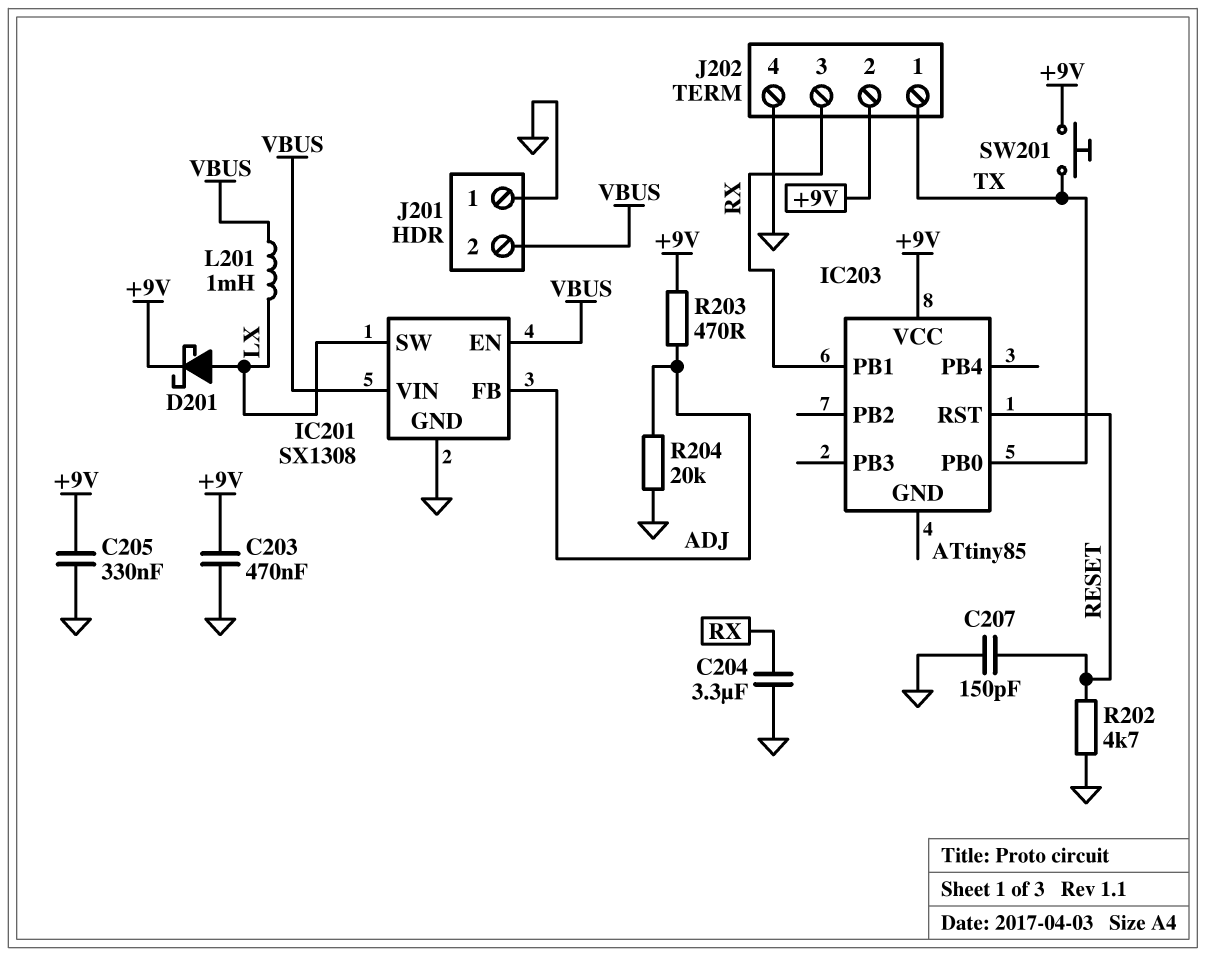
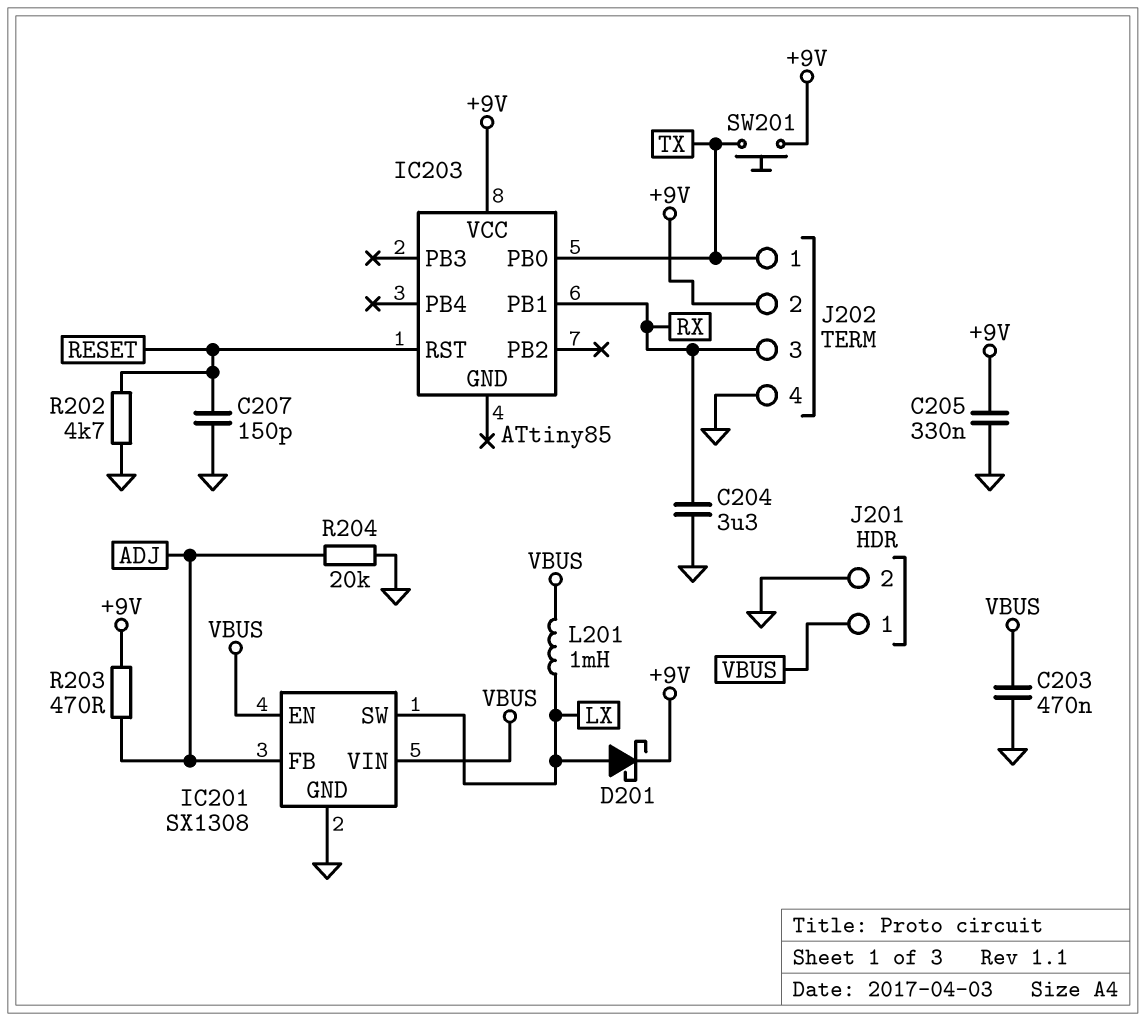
C203: 470nF (+9V, GND) -> 470nF (GND, VBUS)
J201 pin 1: GND -> VBUS
J201 pin 2: VBUS -> GND

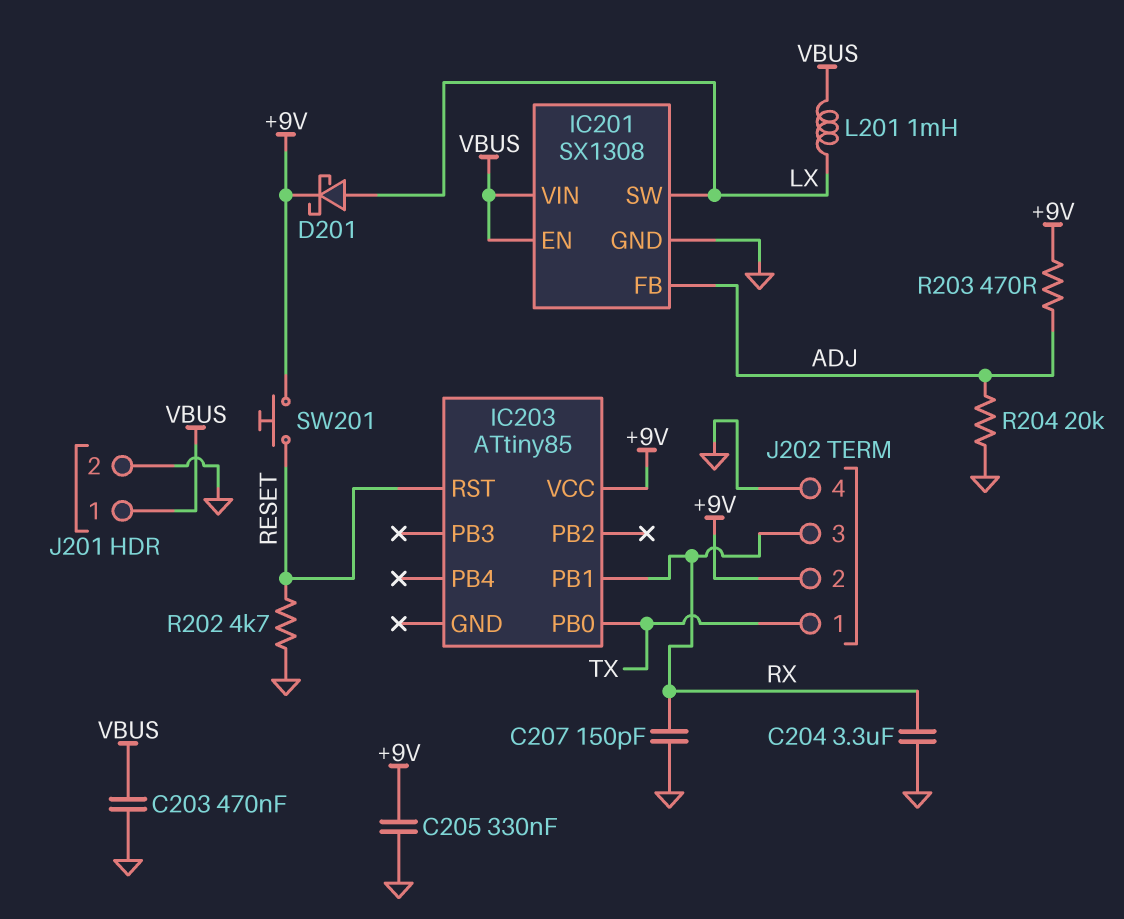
C207: 150pF (GND, RESET) -> 150pF (GND, RX)
SW201: button (+9V, TX) -> button (+9V, RESET)

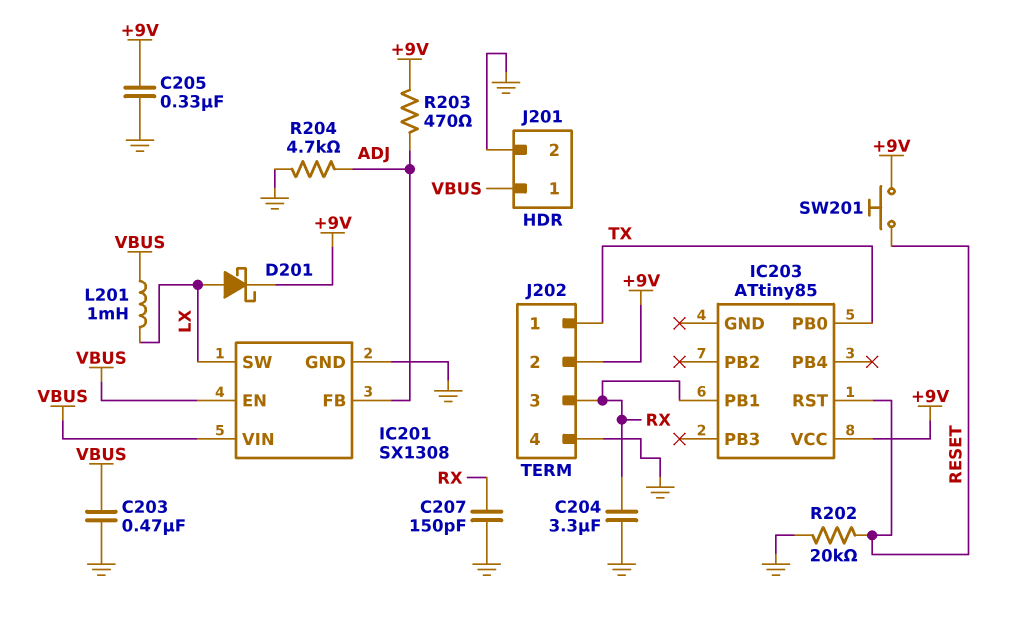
R202: 4.7k (GND, RESET) -> 20k (GND, RESET)
R204: 20k (ADJ, GND) -> 4.7k (ADJ, GND)

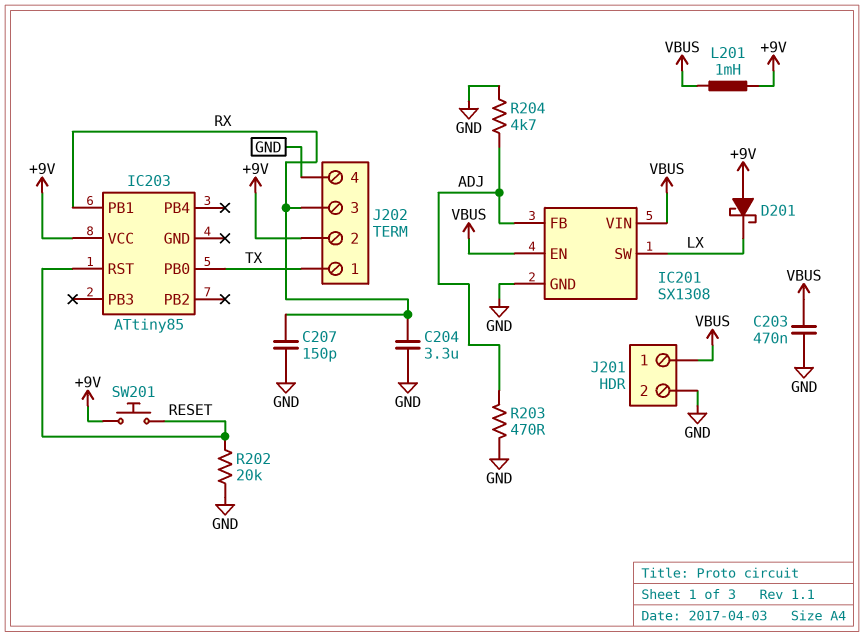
C205: 330nF (+9V, GND) -> none
D201: schottky (A LX, K +9V) -> schottky (A +9V, K LX)
L201: 1mH (LX, VBUS) -> 1mH (+9V, VBUS)
R203: 470 (+9V, ADJ) -> 470 (ADJ, GND)

